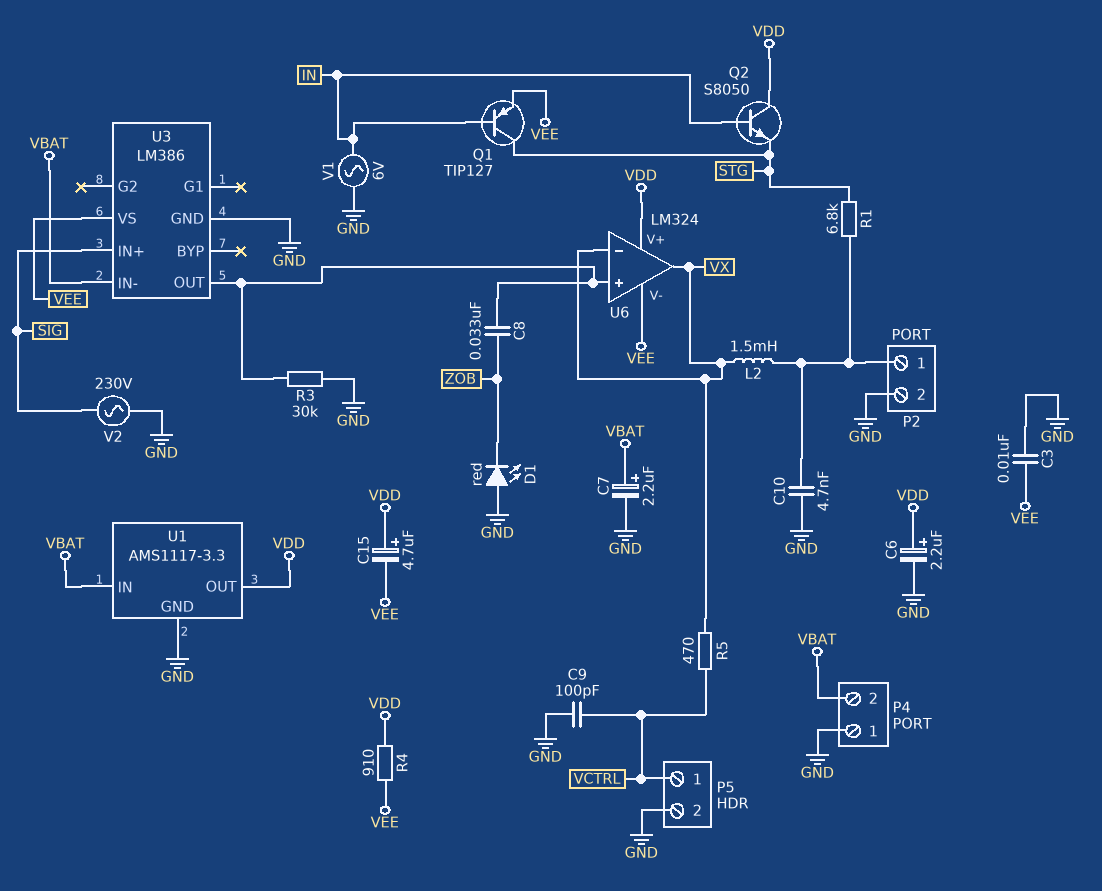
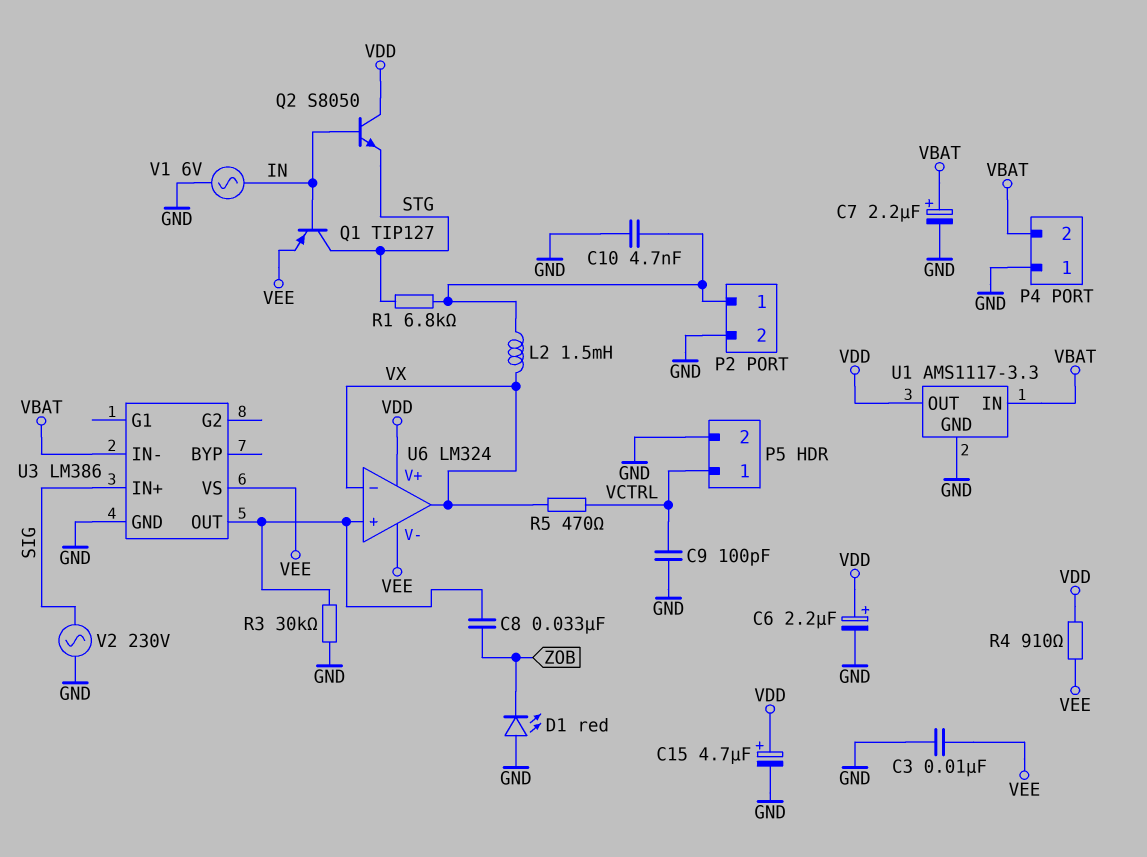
C15: 4.7uF (plus VDD, minus VEE) -> 4.7uF (plus VDD, minus GND)

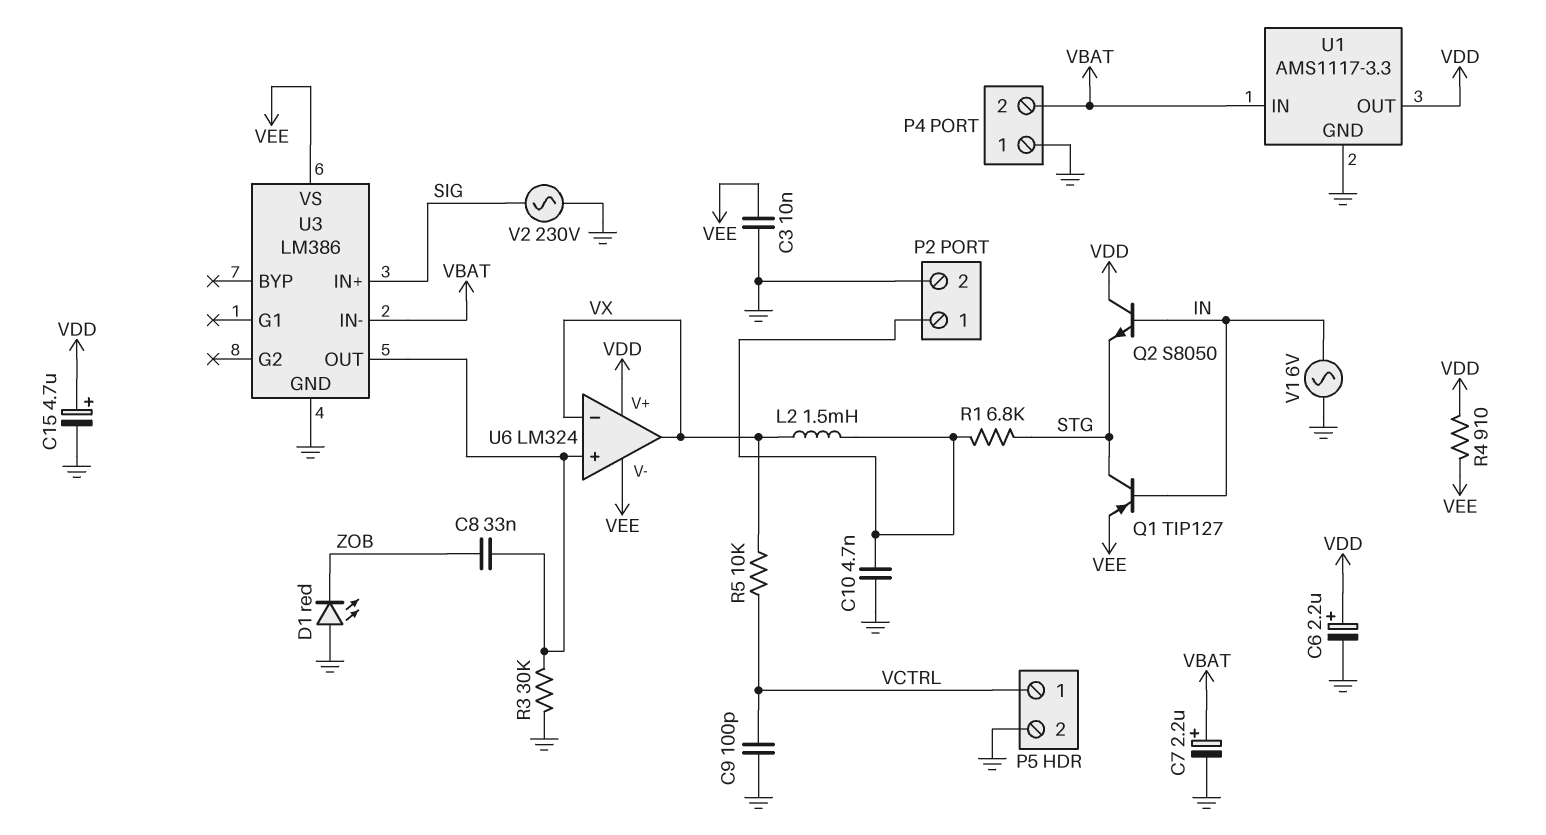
R5: 470 (VCTRL, VX) -> 10k (VCTRL, VX)

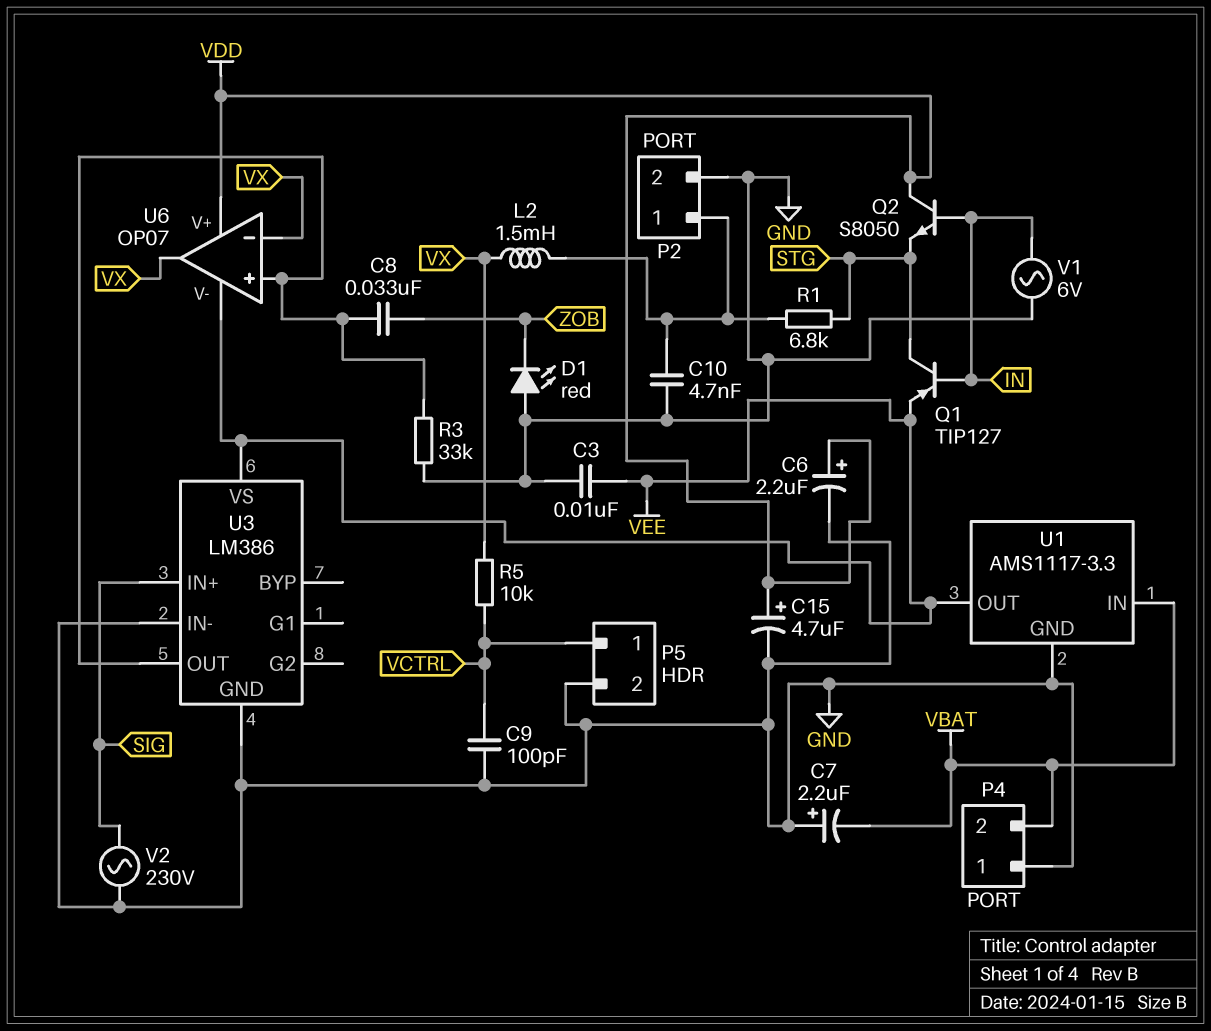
C7: 2.2uF (plus VBAT, minus GND) -> 2.2uF (plus GND, minus VBAT)
R3: 30k (GND, U3/OUT) -> 33k (GND, U3/OUT)
R4: 910 (VDD, VEE) -> none
U1 pin OUT: VDD -> VEE
U3 pin IN-: VBAT -> GND
U6: LM324 -> OP07

